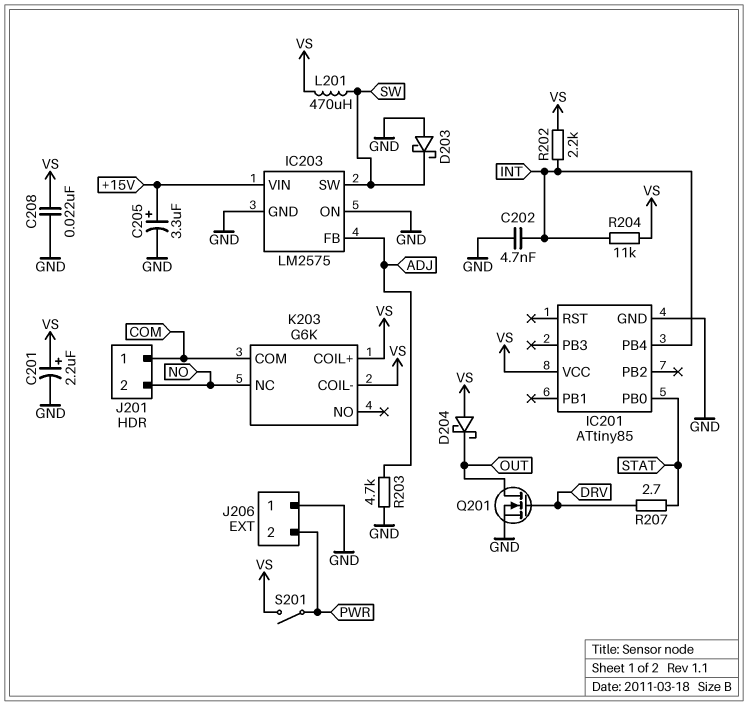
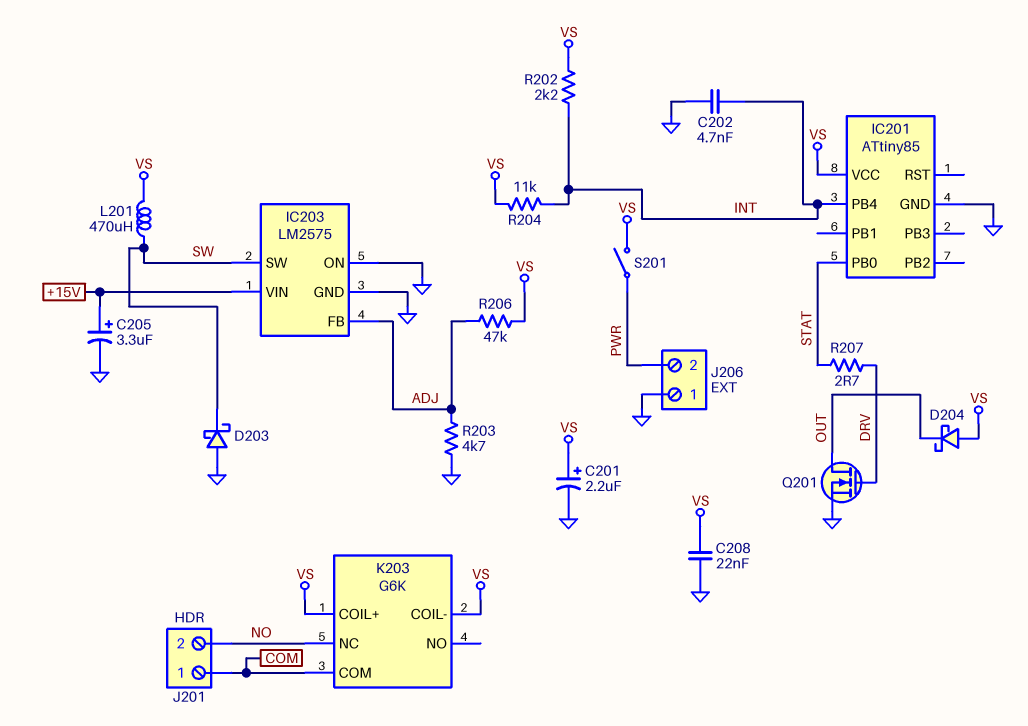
R206: none -> 47k (ADJ, VS)

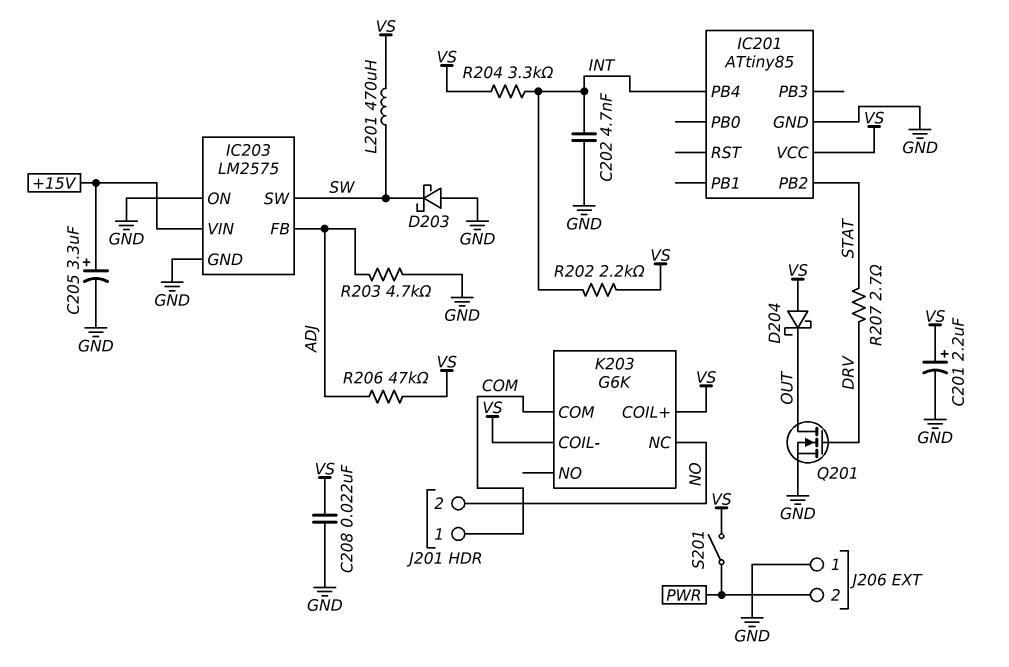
IC201 pin PB0: STAT -> none
IC201 pin PB2: none -> STAT
R204: 11k (INT, VS) -> 3.3k (INT, VS)

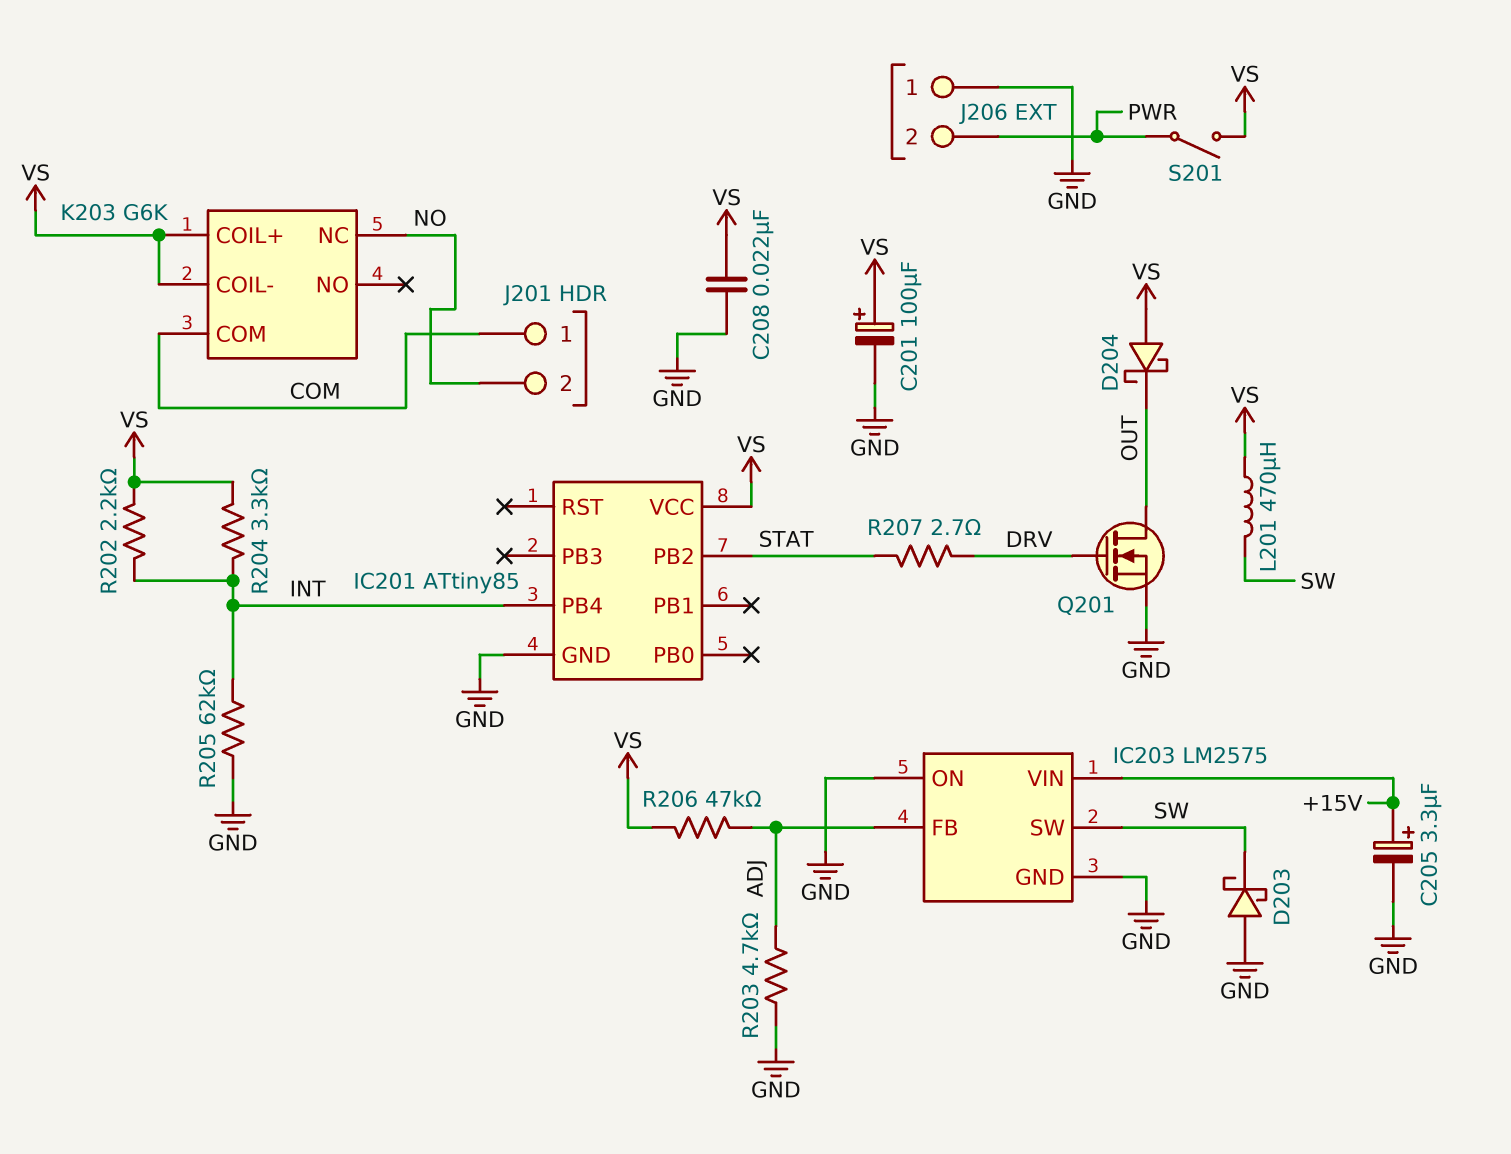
C201: 2.2uF (plus VS, minus GND) -> 100uF (plus VS, minus GND)
C202: 4.7nF (GND, INT) -> none
R205: none -> 62k (GND, INT)

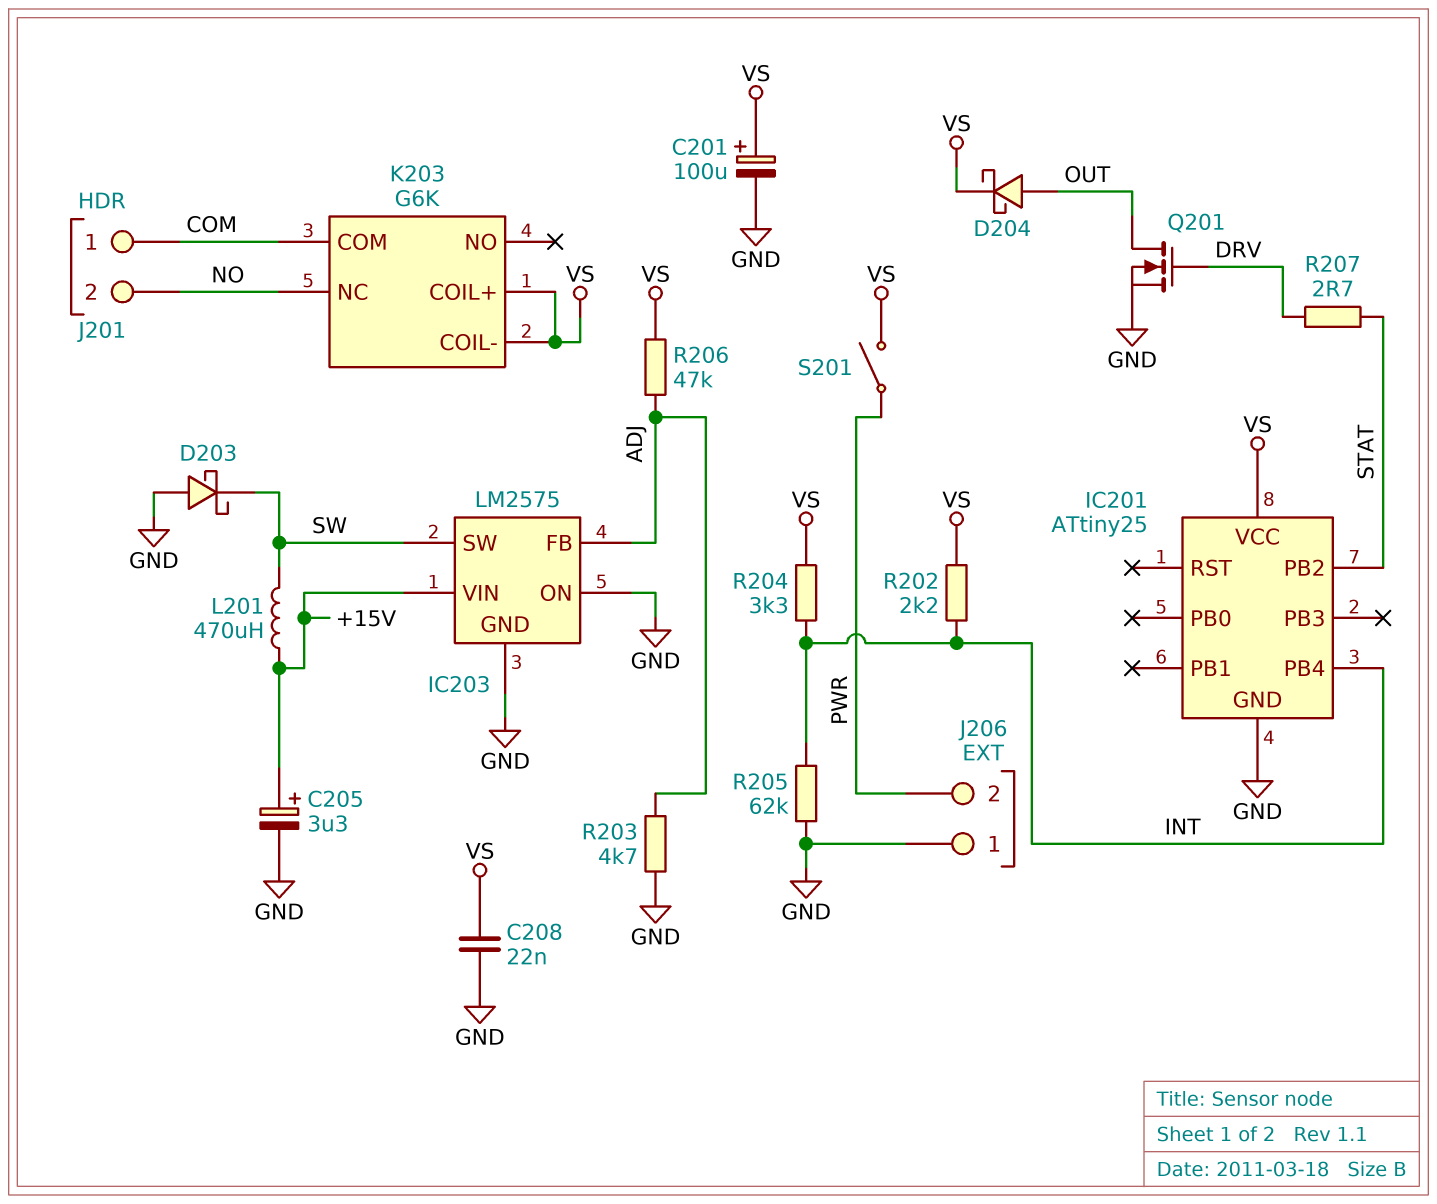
D204: schottky (A VS, K OUT) -> schottky (A OUT, K VS)
IC201: ATtiny85 -> ATtiny25
L201: 470uH (SW, VS) -> 470uH (+15V, SW)

